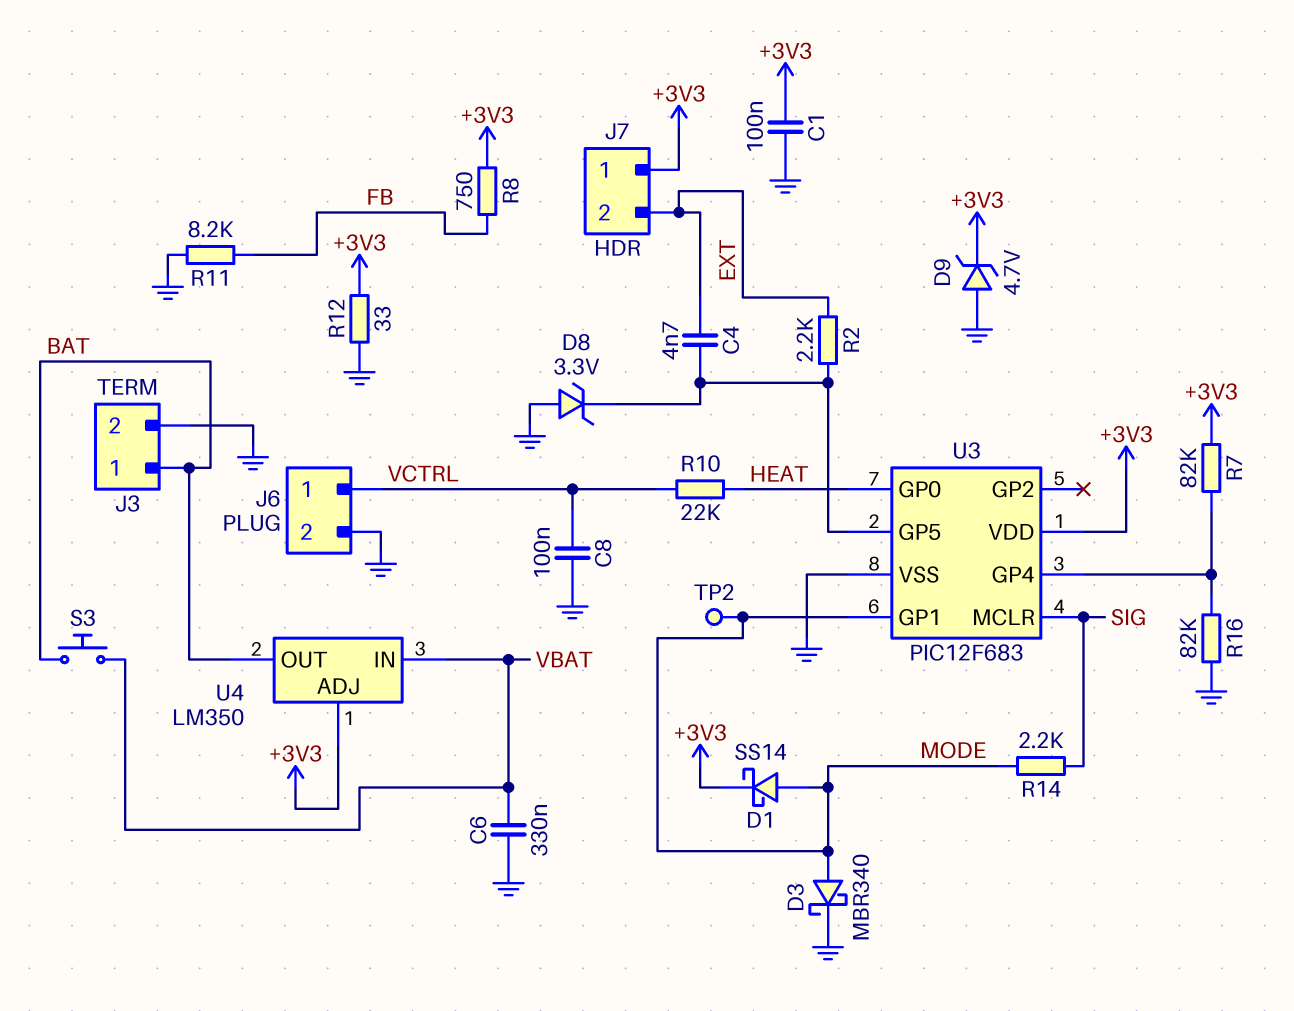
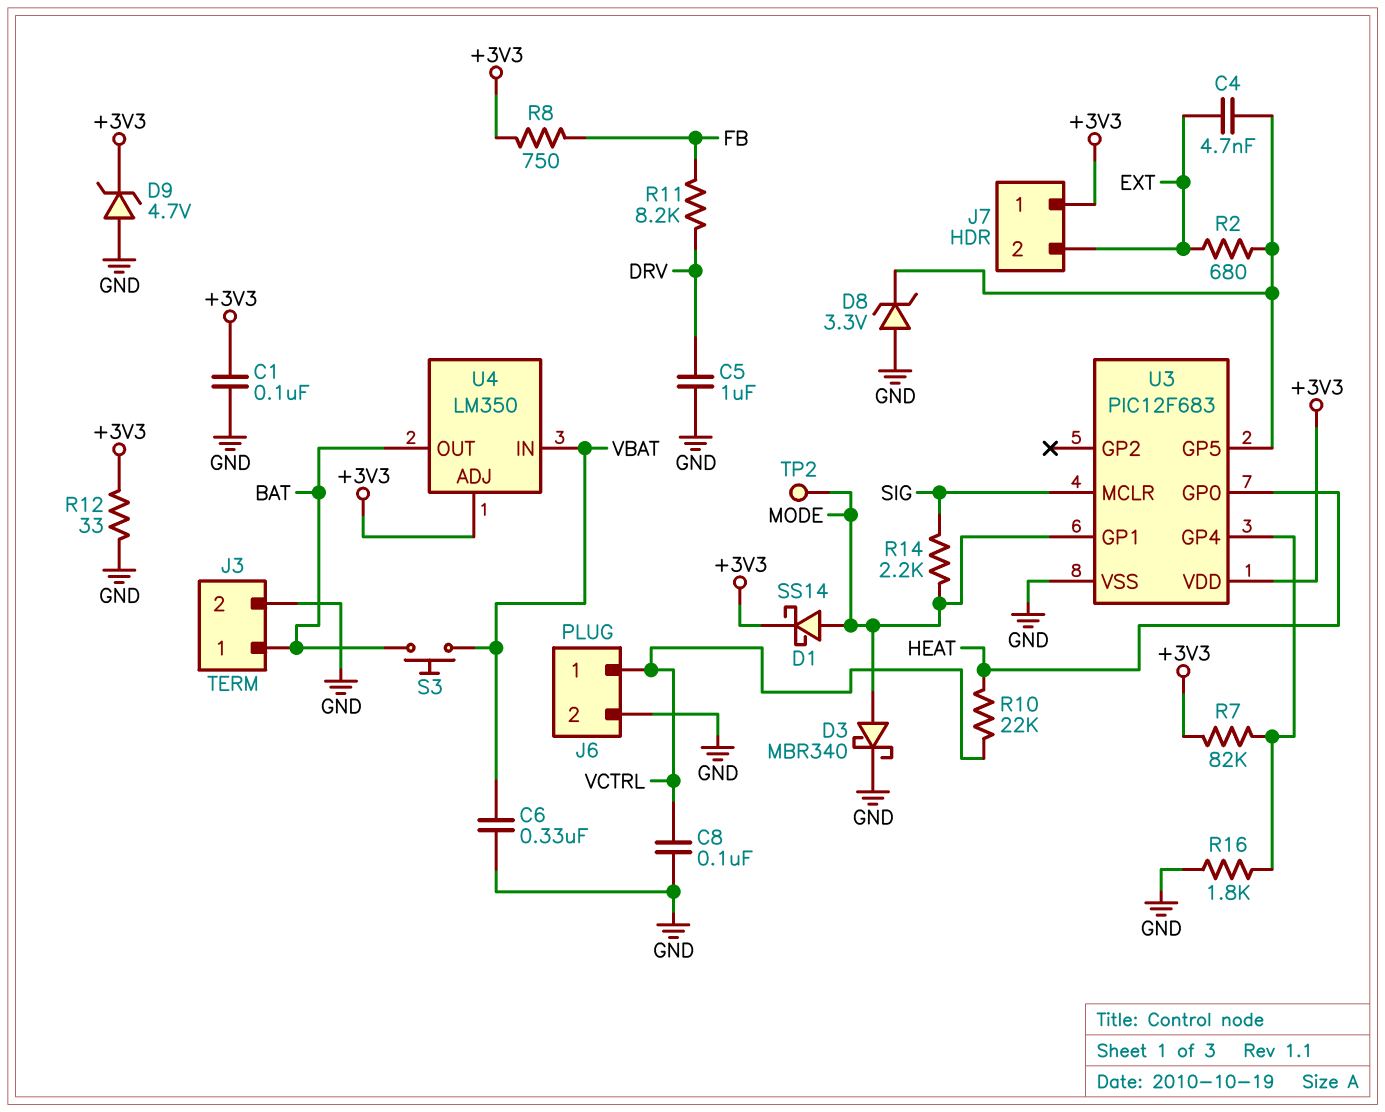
C5: none -> 1uF (DRV, GND)
R2: 2.2k (EXT, U3/GP5) -> 680 (EXT, U3/GP5)
R11: 8.2k (FB, GND) -> 8.2k (DRV, FB)
R16: 82k (GND, U3/GP4) -> 1.8k (GND, U3/GP4)

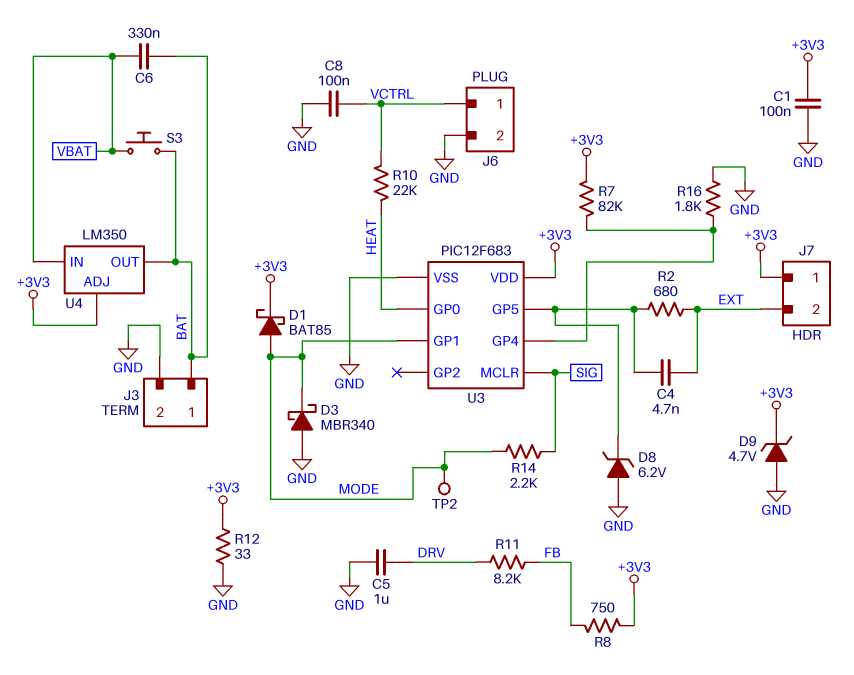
C6: 330nF (GND, VBAT) -> 330nF (BAT, VBAT)
D1: schottky SS14 (A MODE, K +3V3) -> schottky BAT85 (A MODE, K +3V3)
D3: schottky MBR340 (A MODE, K GND) -> schottky MBR340 (A GND, K MODE)
D8: zener 3.3V (A GND, K U3/GP5) -> zener 6.2V (A GND, K U3/GP5)

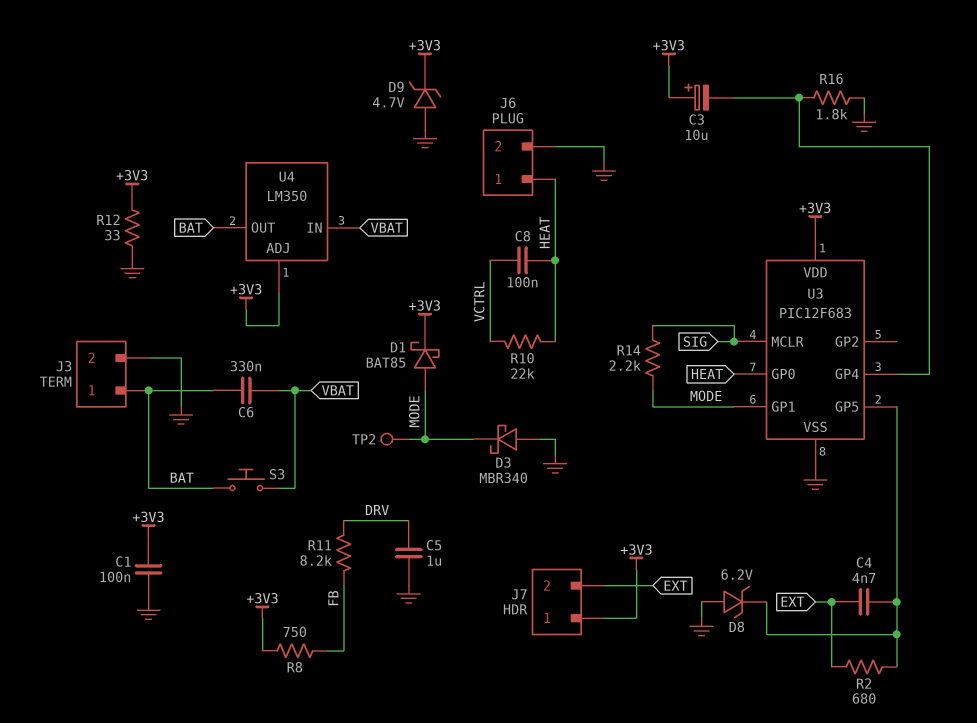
C3: none -> 10uF (plus +3V3, minus U3/GP4)
C8: 100nF (GND, VCTRL) -> 100nF (HEAT, VCTRL)
J6 pin 1: VCTRL -> HEAT
R7: 82k (+3V3, U3/GP4) -> none

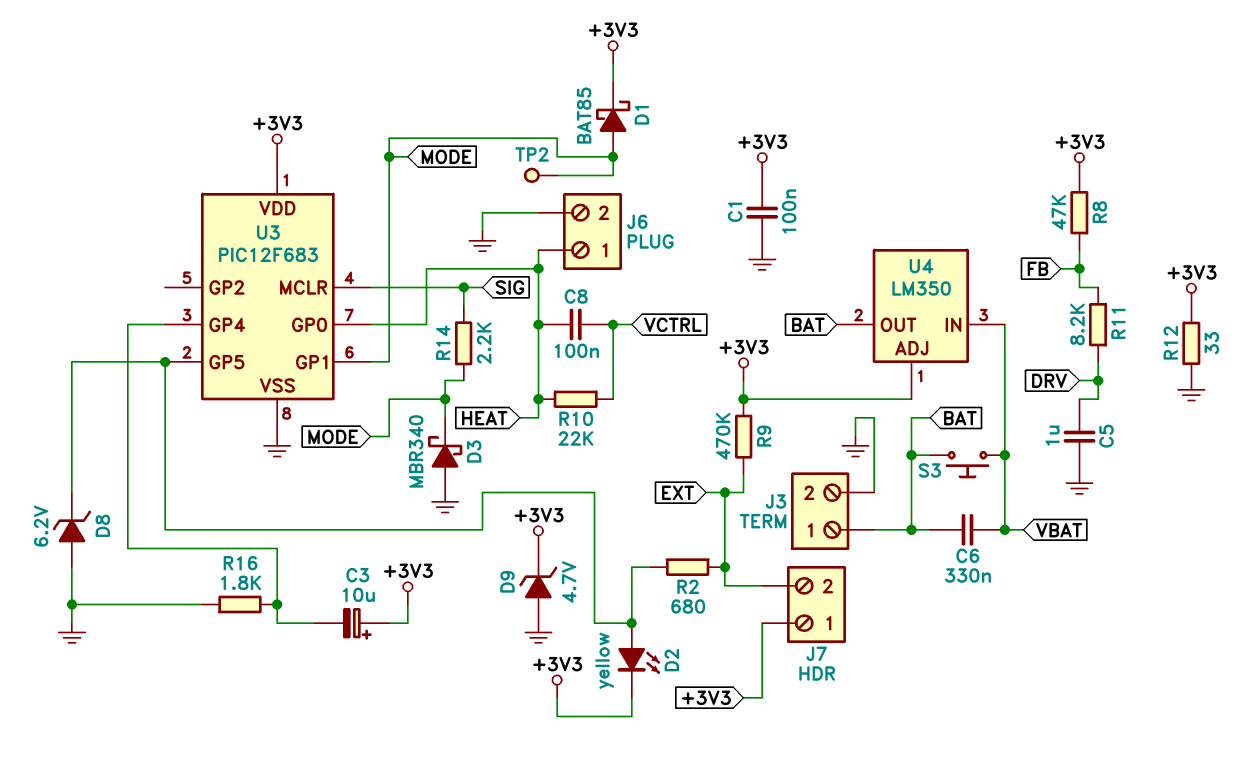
C4: 4.7nF (EXT, U3/GP5) -> none
D2: none -> LED yellow (A U3/GP5, K +3V3)
R8: 750 (+3V3, FB) -> 47k (+3V3, FB)
R9: none -> 470k (+3V3, EXT)

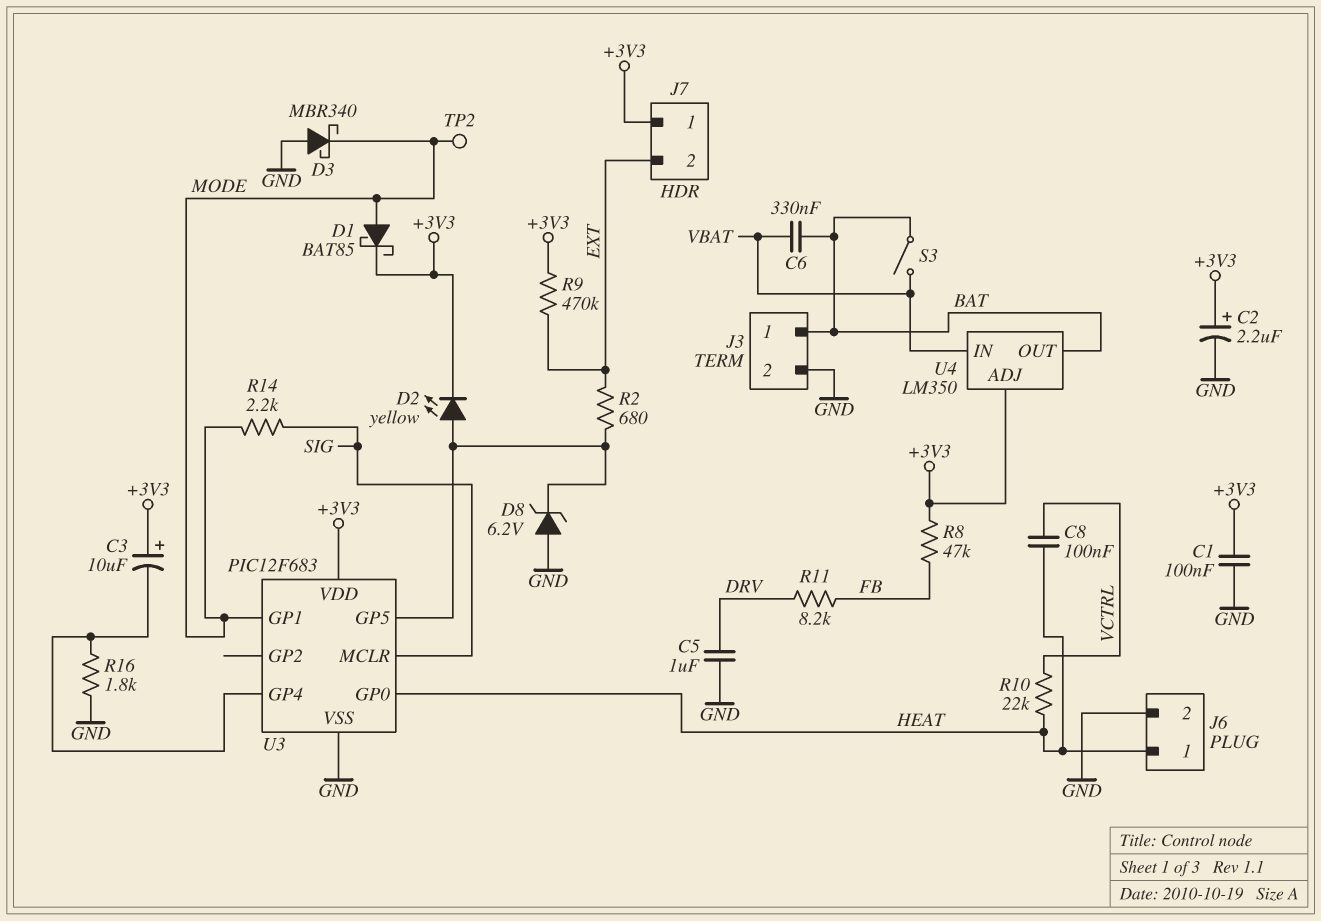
C2: none -> 2.2uF (plus +3V3, minus GND)
D9: zener 4.7V (A GND, K +3V3) -> none
R12: 33 (+3V3, GND) -> none
S3: button (BAT, VBAT) -> switch (BAT, VBAT)

